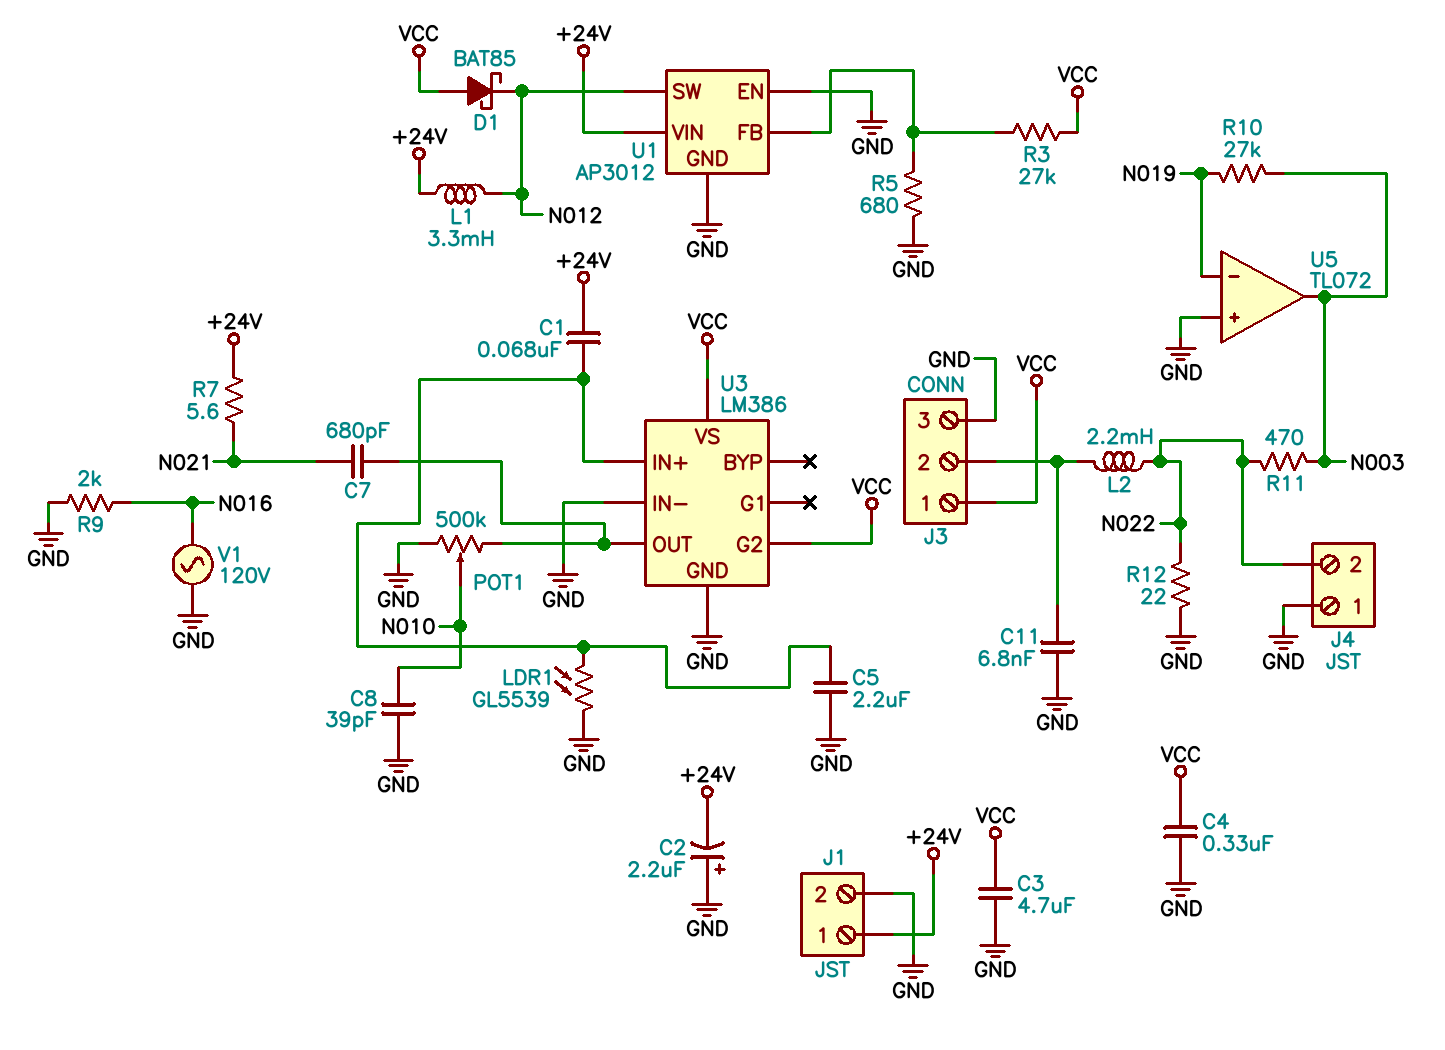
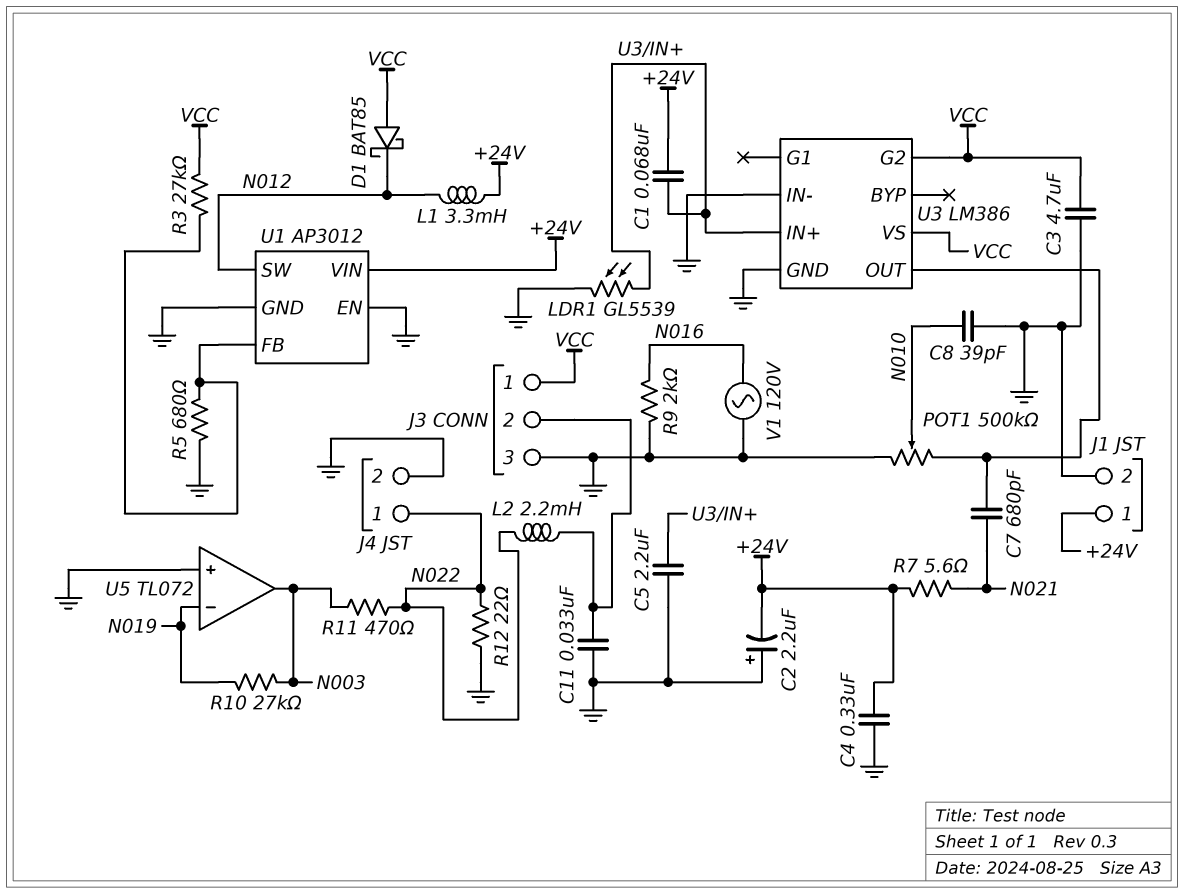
C4: 330nF (GND, VCC) -> 330nF (+24V, GND)
C11: 6.8nF (GND, J3/2) -> 33nF (GND, J3/2)
J4 pin 1: GND -> N022
J4 pin 2: N022 -> GND

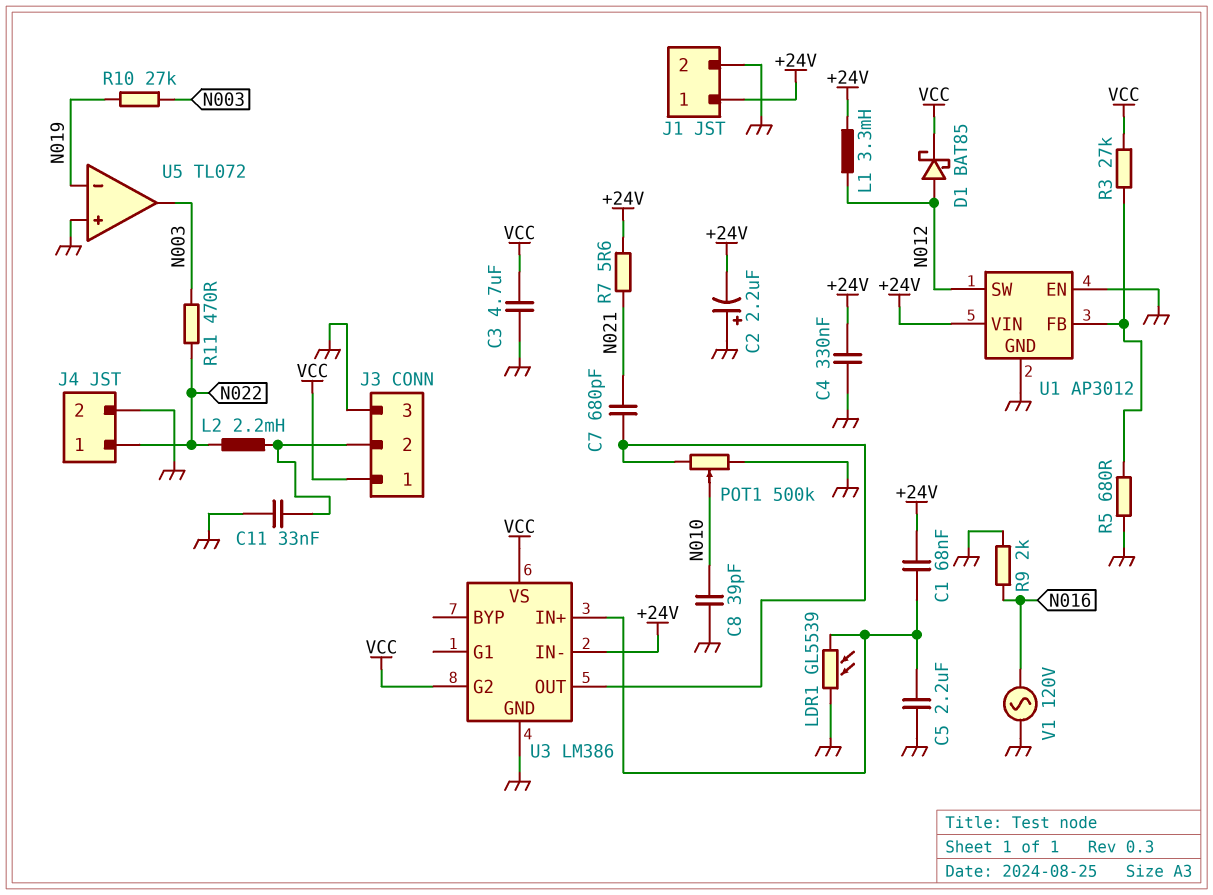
D1: schottky BAT85 (A VCC, K N012) -> schottky BAT85 (A N012, K VCC)
R12: 22 (GND, N022) -> none
U3 pin IN-: GND -> +24V

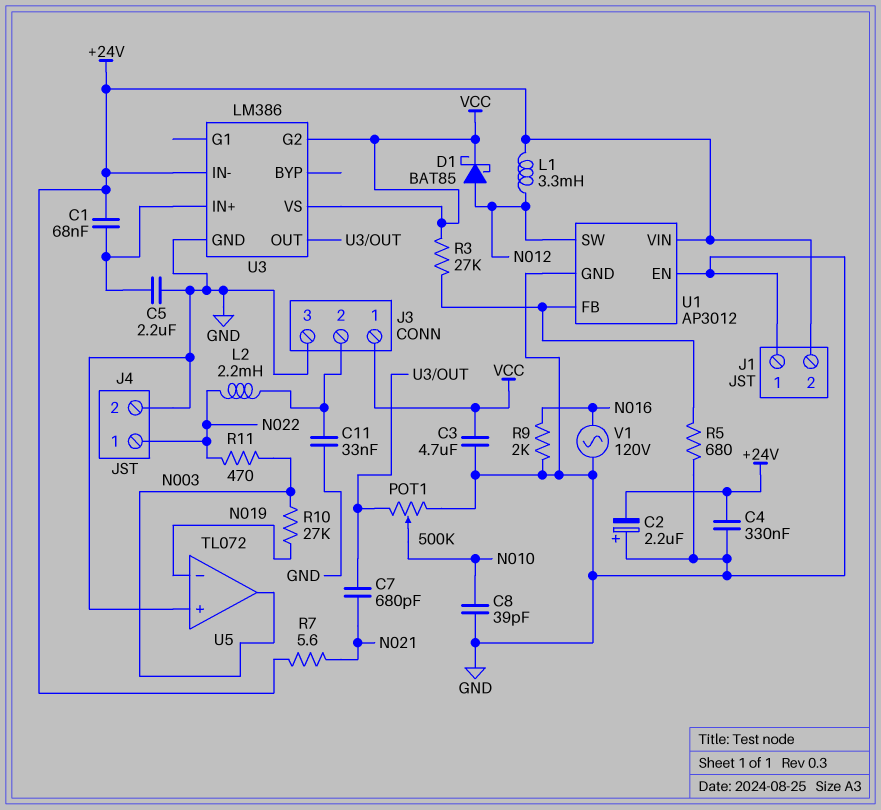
J1 pin 1: +24V -> GND
J1 pin 2: GND -> +24V
LDR1: GL5539 (GND, U3/IN+) -> none

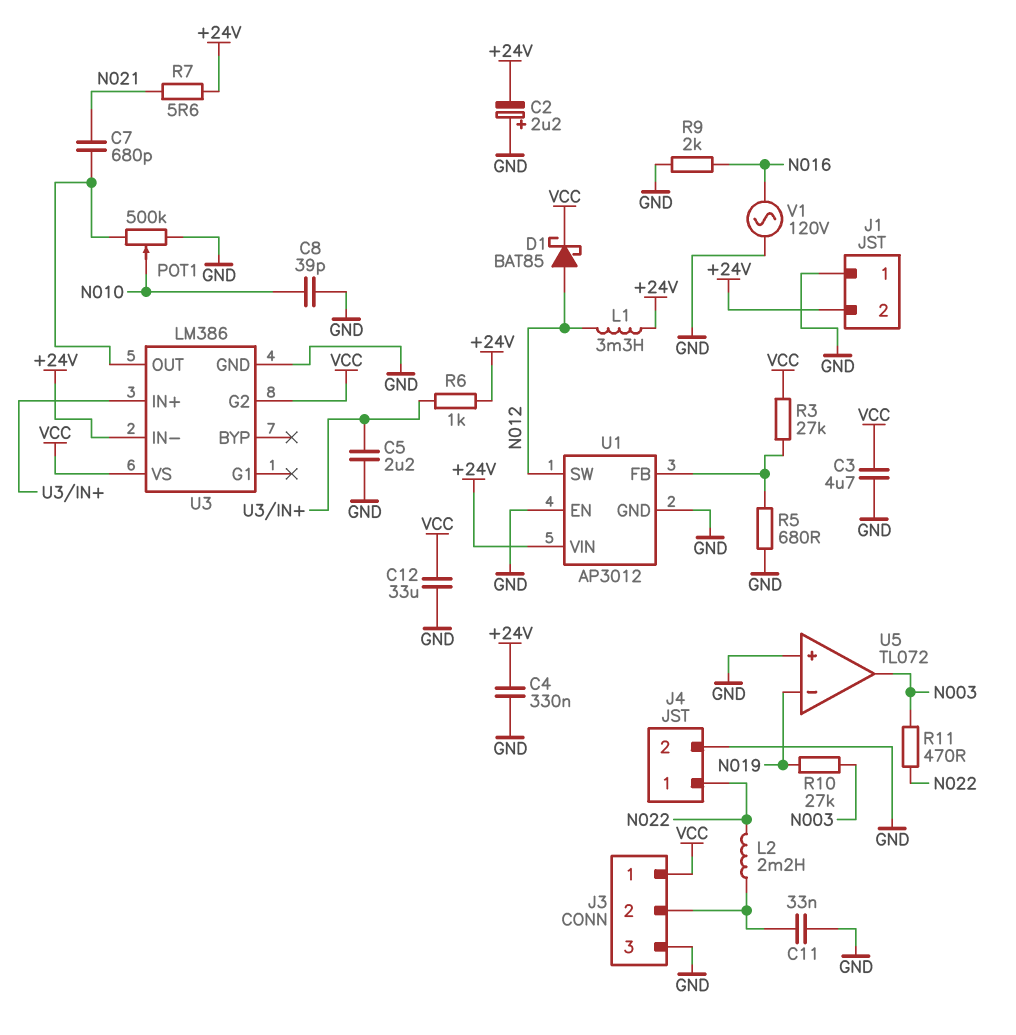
C1: 68nF (+24V, U3/IN+) -> none
C12: none -> 33uF (GND, VCC)
R6: none -> 1k (+24V, U3/IN+)

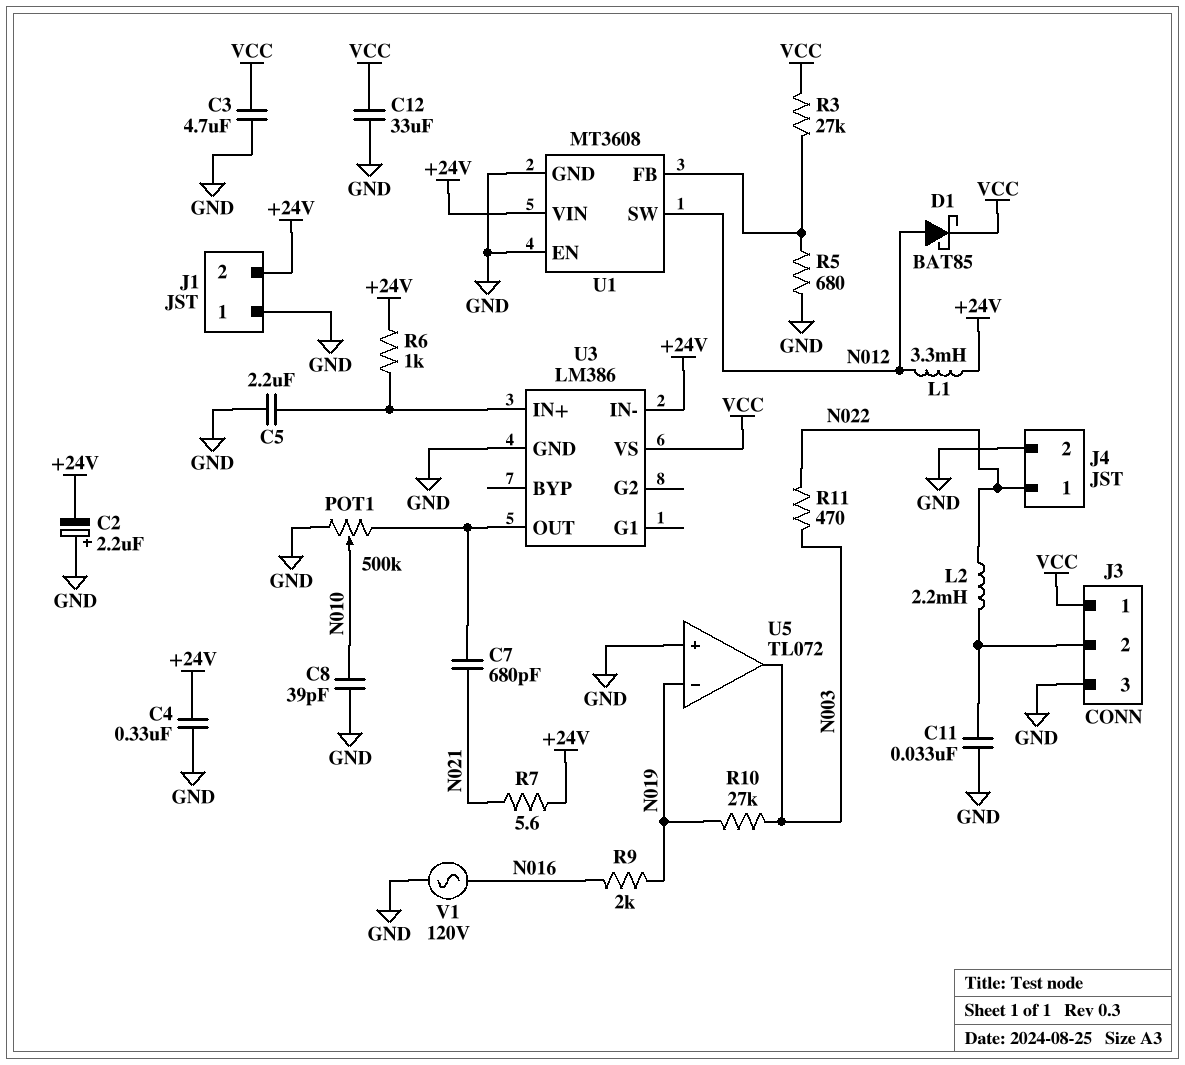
R9: 2k (GND, N016) -> 2k (N016, N019)
U1: AP3012 -> MT3608
U3 pin G2: VCC -> none

